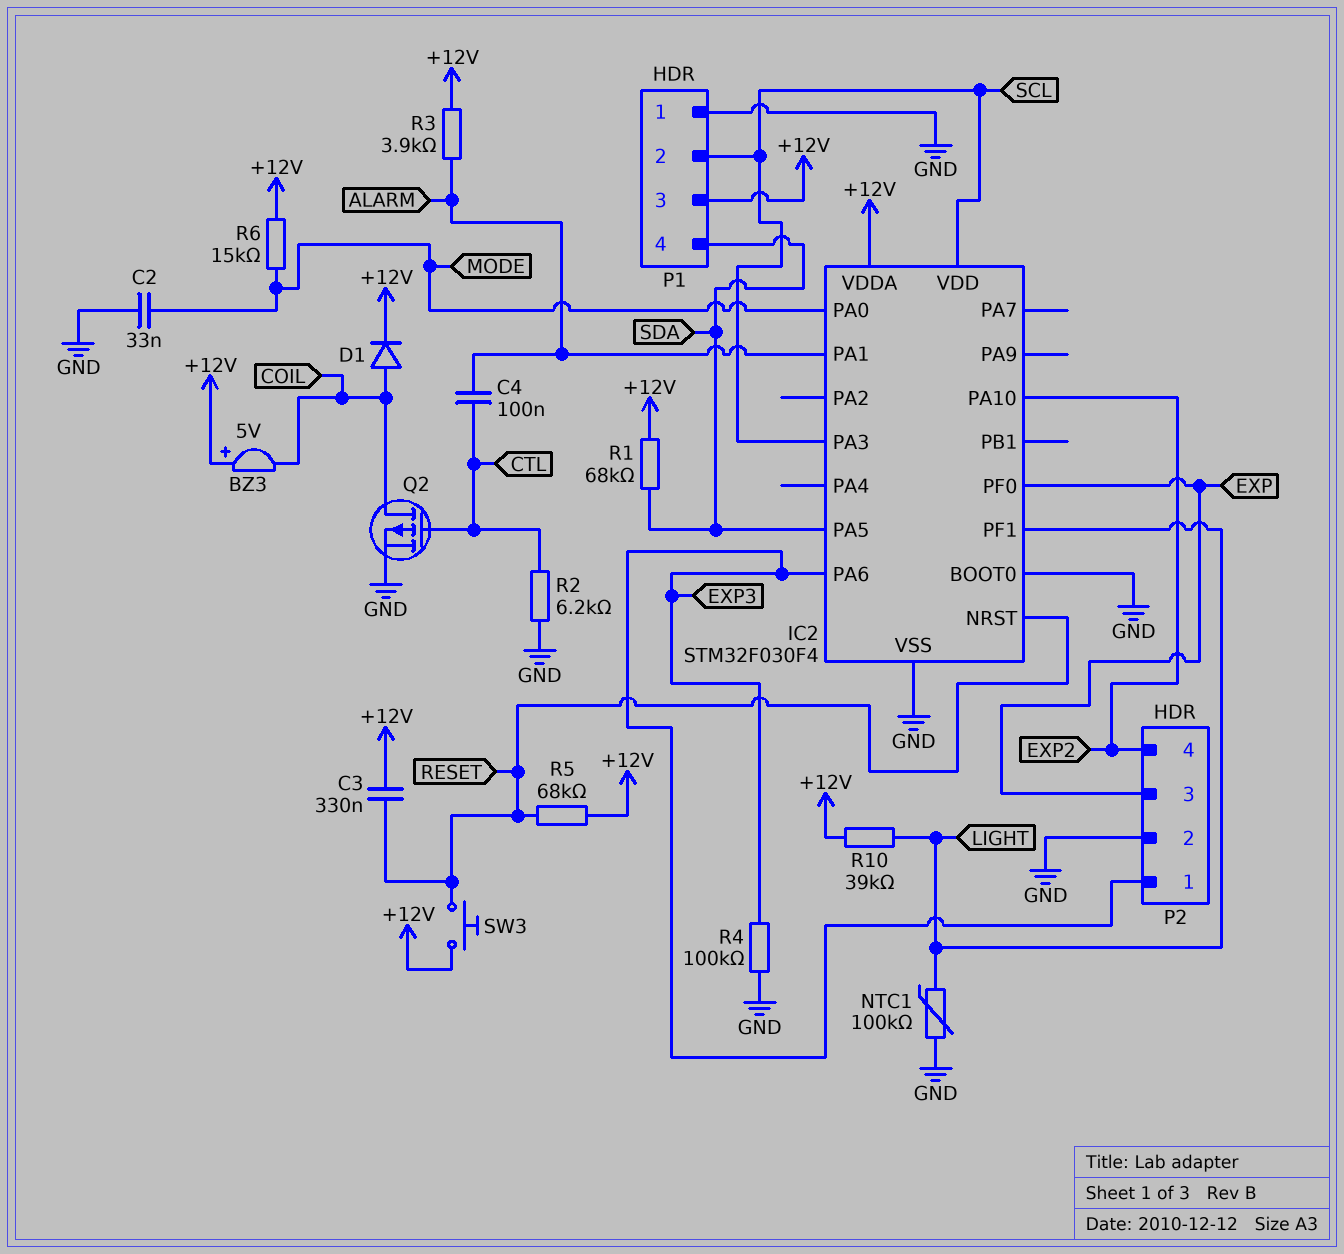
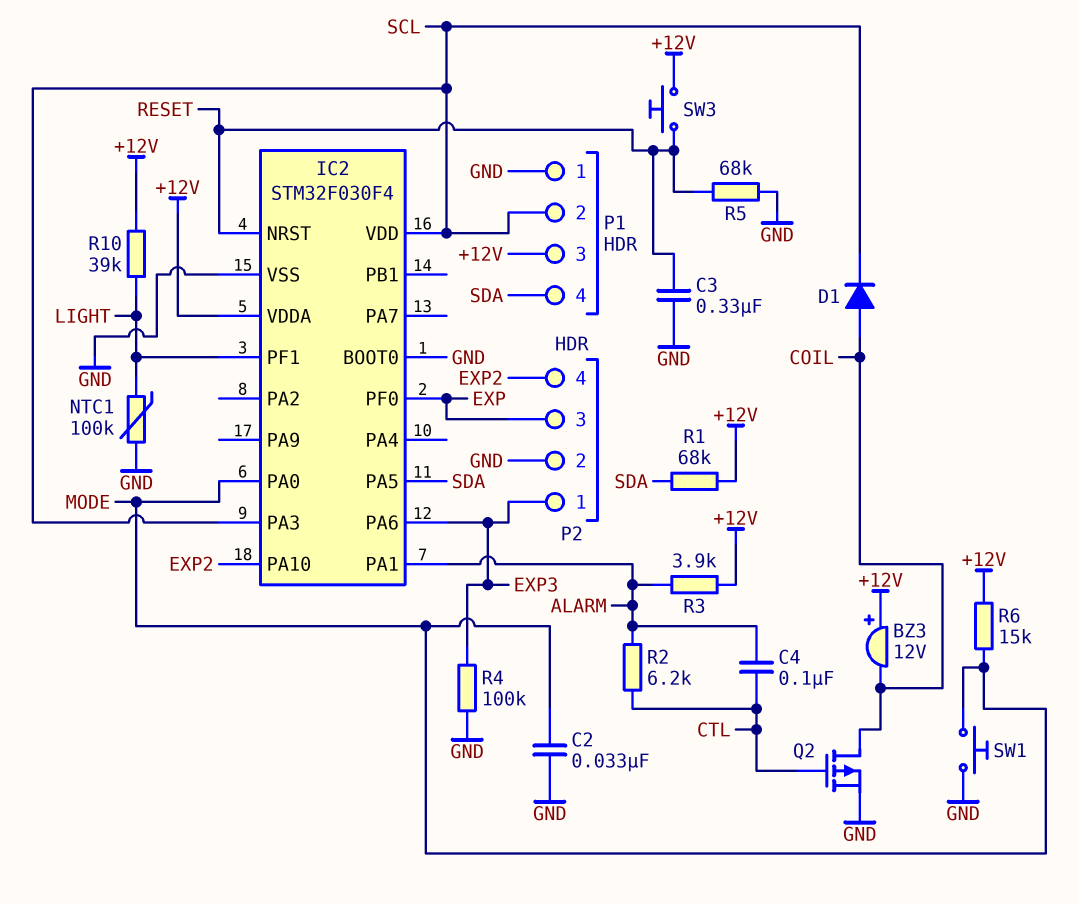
BZ3: buzzer 5V (plus +12V, minus COIL) -> buzzer 12V (plus +12V, minus COIL)
C3: 330nF (+12V, RESET) -> 330nF (GND, RESET)
D1: diode (A COIL, K +12V) -> diode (A COIL, K SCL)
R2: 6.2k (CTL, GND) -> 6.2k (ALARM, CTL)
R5: 68k (+12V, RESET) -> 68k (GND, RESET)
SW1: none -> button (GND, MODE)

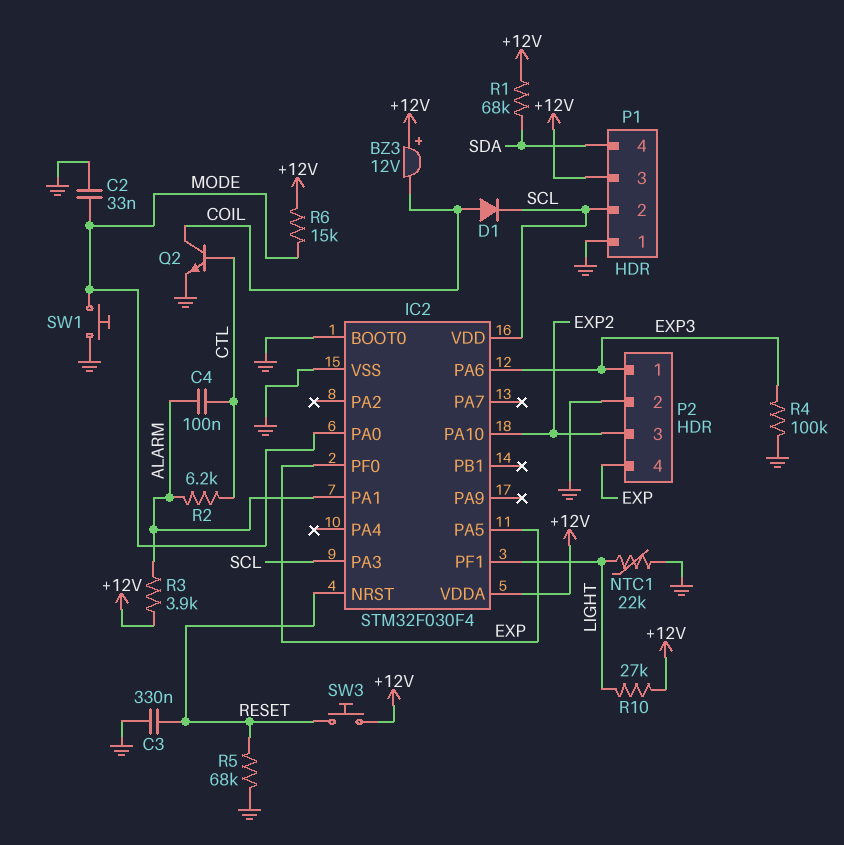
IC2 pin PA5: SDA -> EXP
NTC1: 100k (GND, LIGHT) -> 22k (GND, LIGHT)
P2 pin 3: EXP -> EXP2
P2 pin 4: EXP2 -> EXP
Q2: PMOS (G CTL, D COIL, S GND) -> NPN (B CTL, C COIL, E GND)
R10: 39k (+12V, LIGHT) -> 27k (+12V, LIGHT)

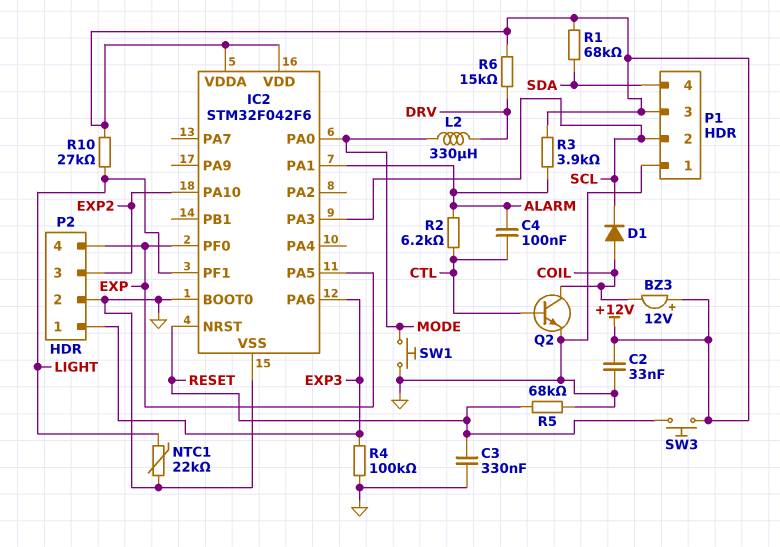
C2: 33nF (GND, MODE) -> 33nF (+12V, GND)
IC2: STM32F030F4 -> STM32F042F6
IC2 pin VDD: SCL -> +12V
L2: none -> 330uH (DRV, MODE)
R6: 15k (+12V, MODE) -> 15k (+12V, DRV)

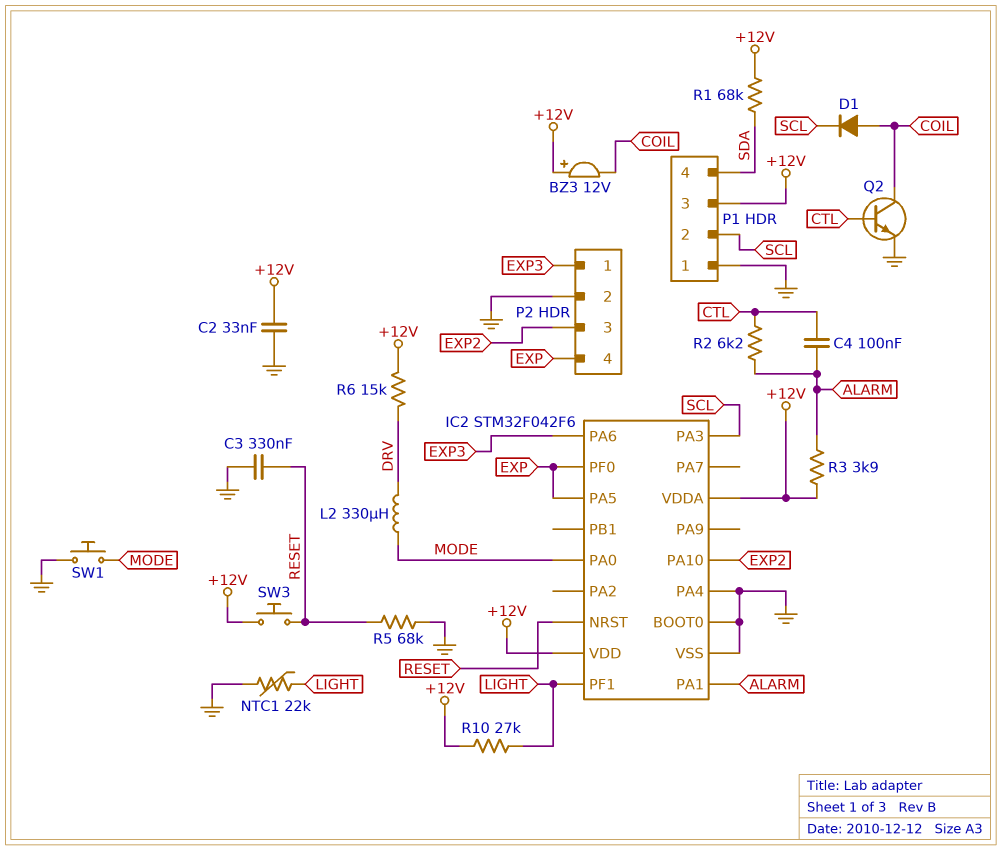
IC2 pin PA4: none -> GND
R4: 100k (EXP3, GND) -> none

